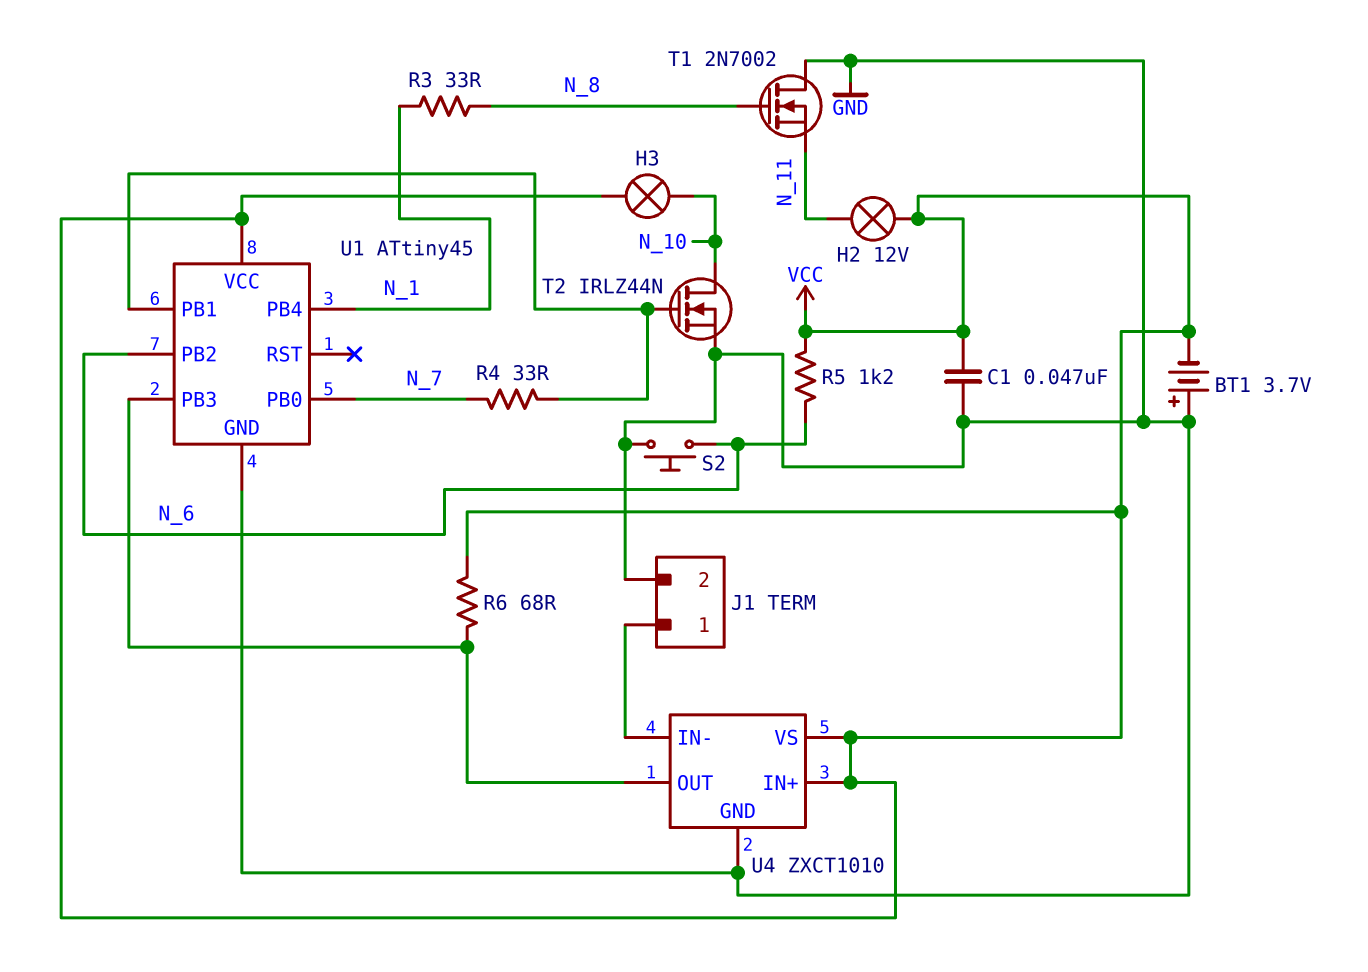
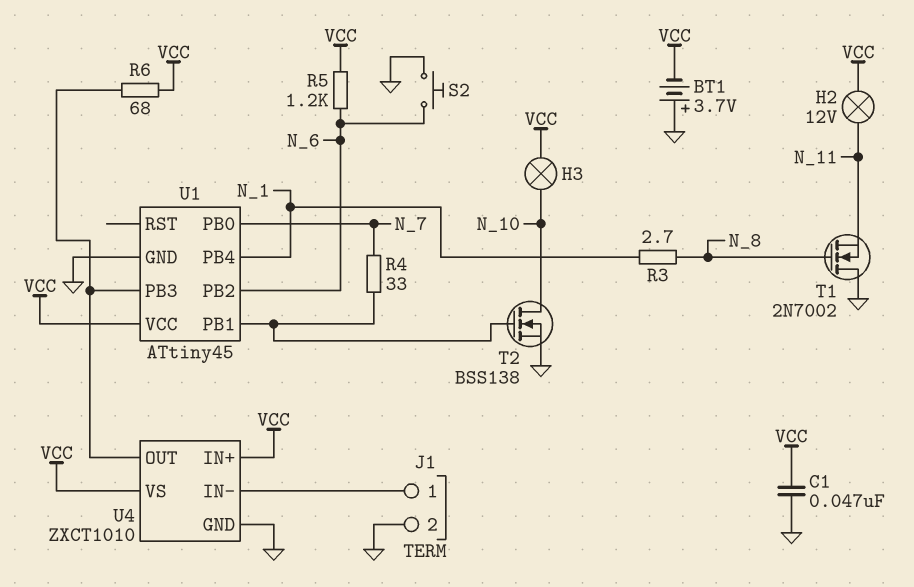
R3: 33 (N_1, N_8) -> 2.7 (N_1, N_8)
T2: NMOS IRLZ44N (G U1/PB1, D N_10, S GND) -> NMOS BSS138 (G U1/PB1, D N_10, S GND)

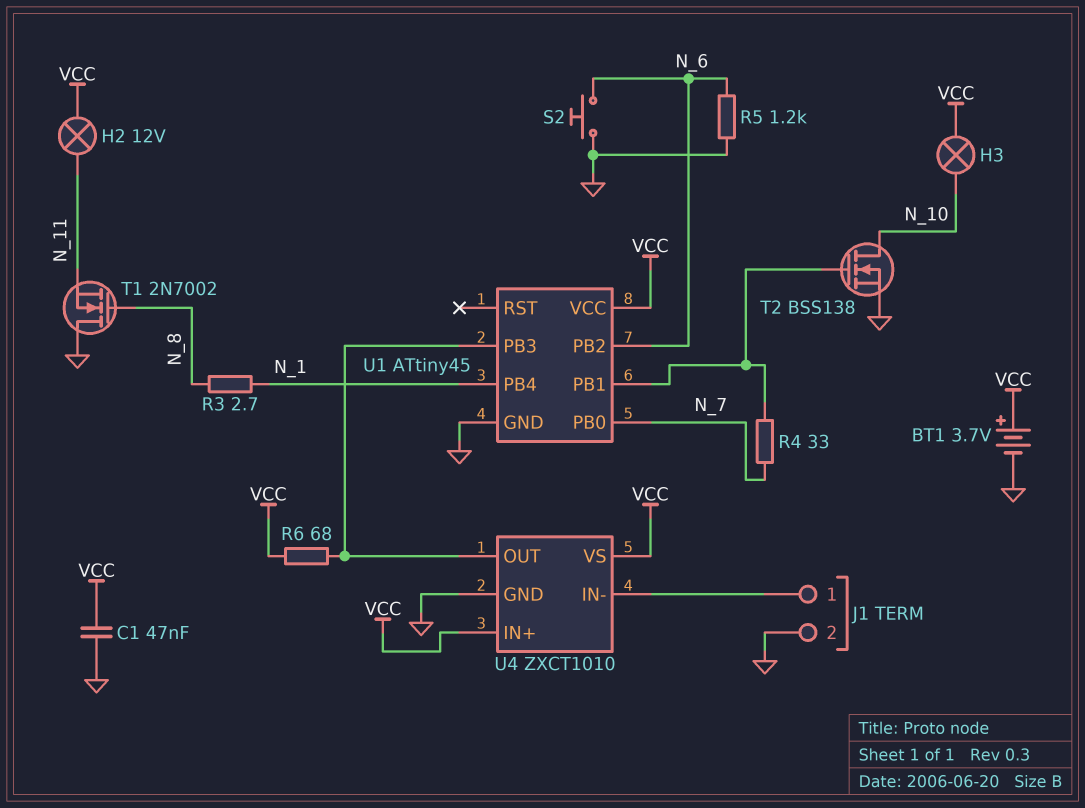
BT1: 3.7V (plus GND, minus VCC) -> 3.7V (plus VCC, minus GND)
R5: 1.2k (N_6, VCC) -> 1.2k (GND, N_6)

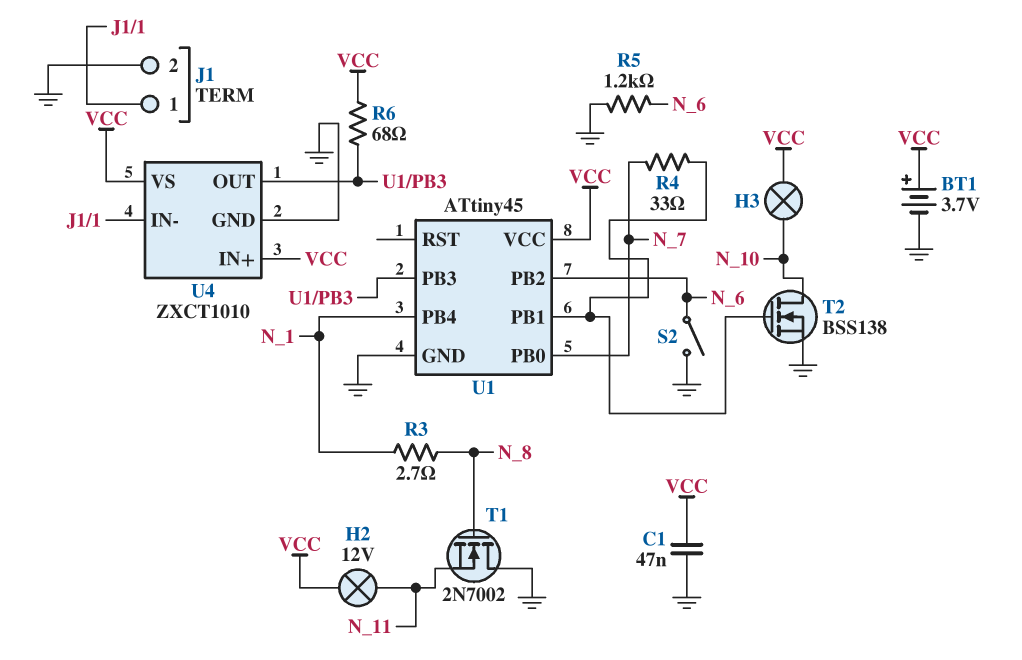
S2: button (GND, N_6) -> switch (GND, N_6)

